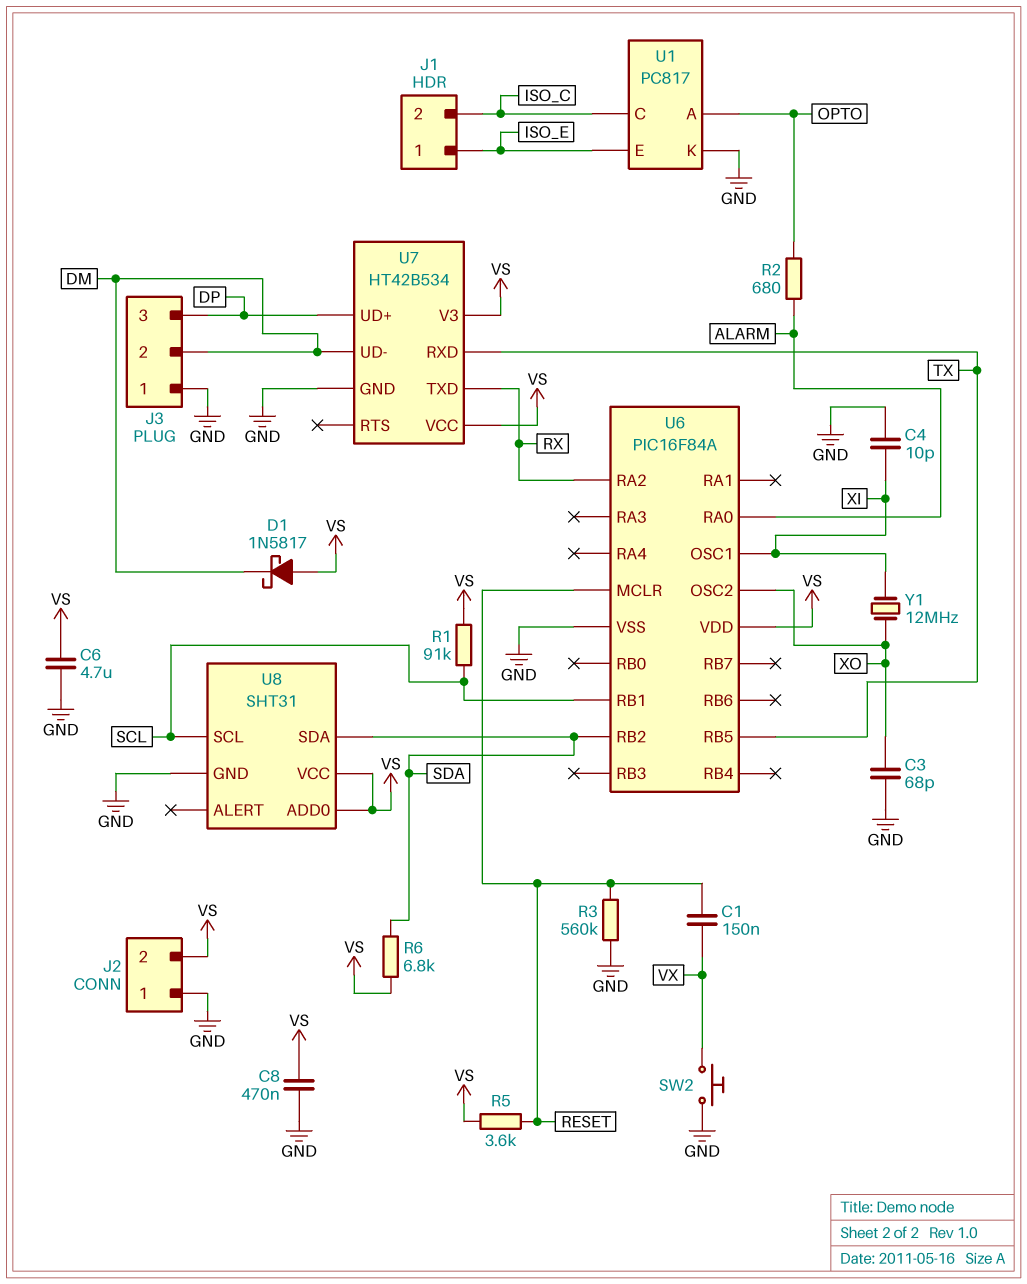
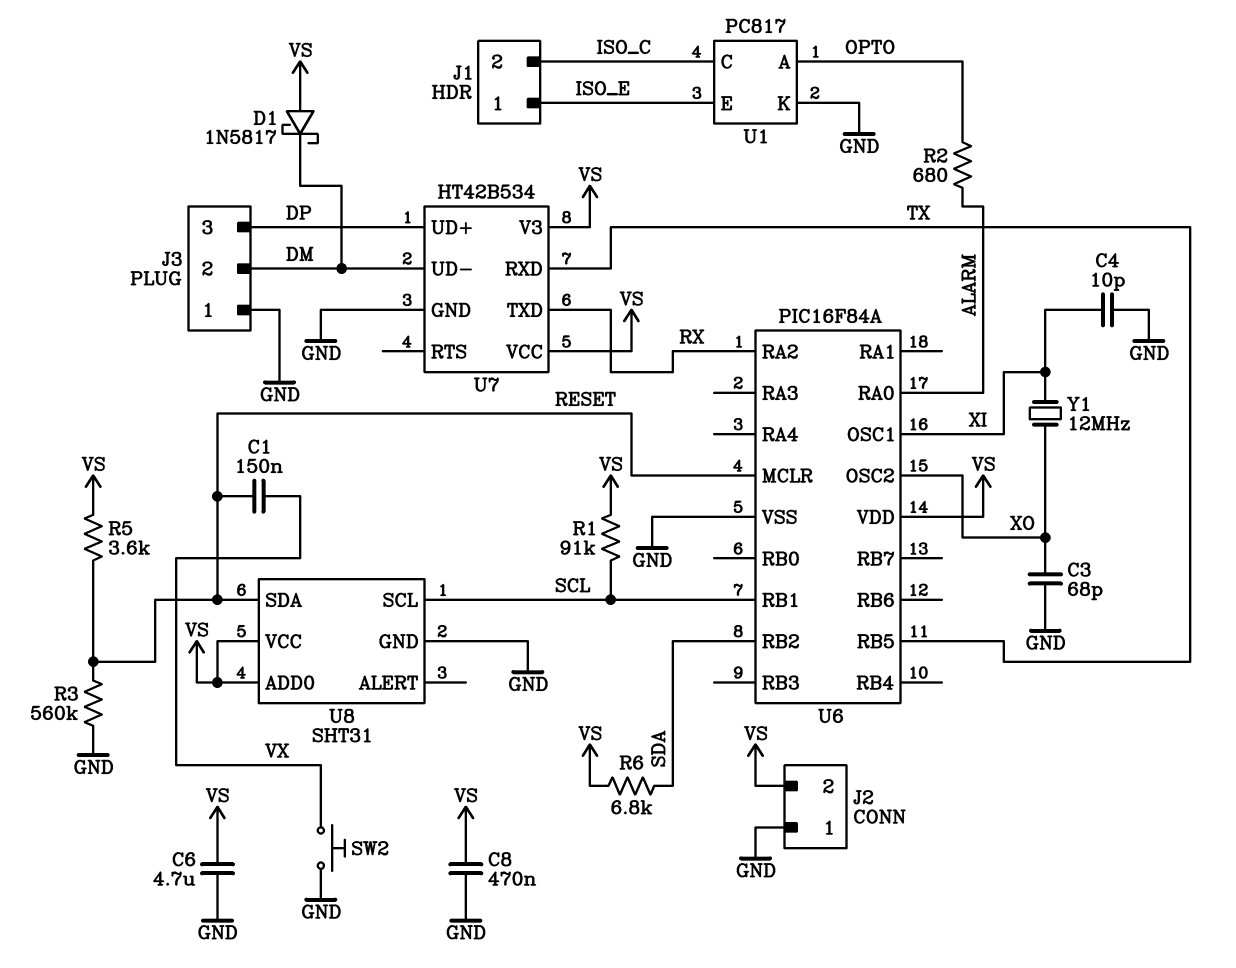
U8 pin SDA: SDA -> RESET

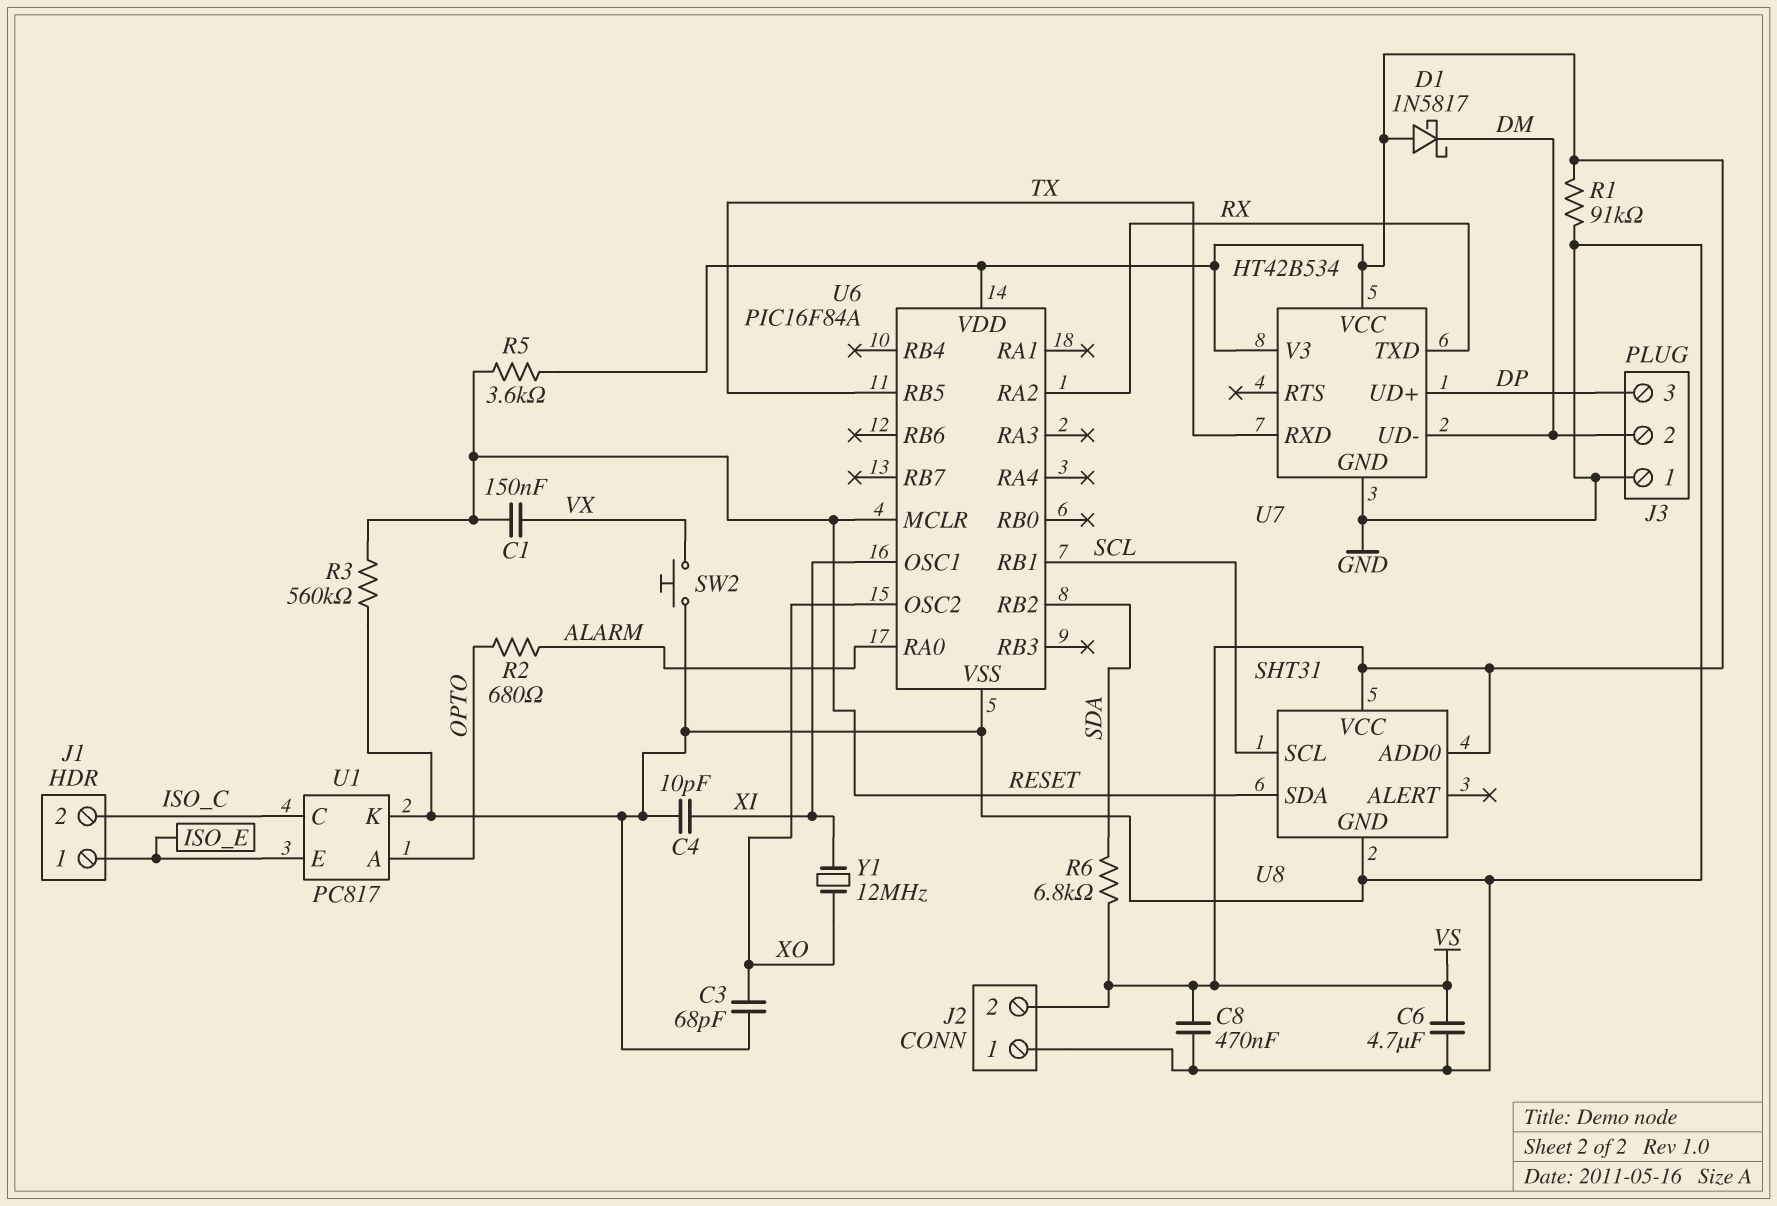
R1: 91k (SCL, VS) -> 91k (GND, VS)

